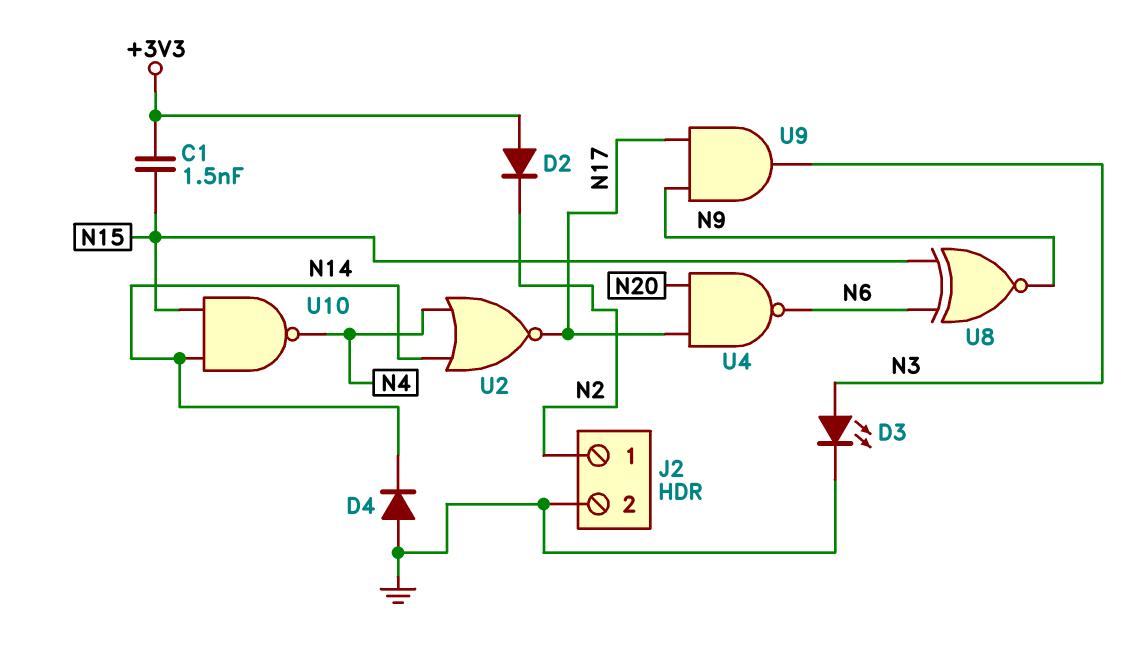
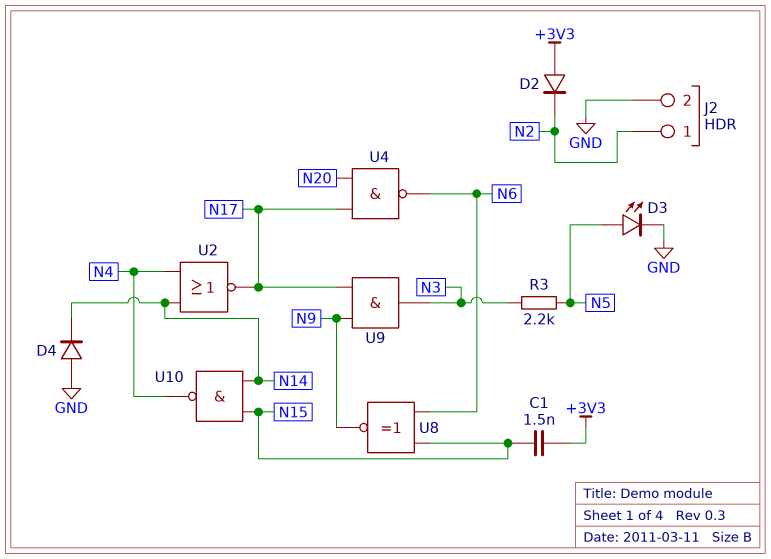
D3: LED (A N3, K GND) -> LED (A N5, K GND)
R3: none -> 2.2k (N3, N5)

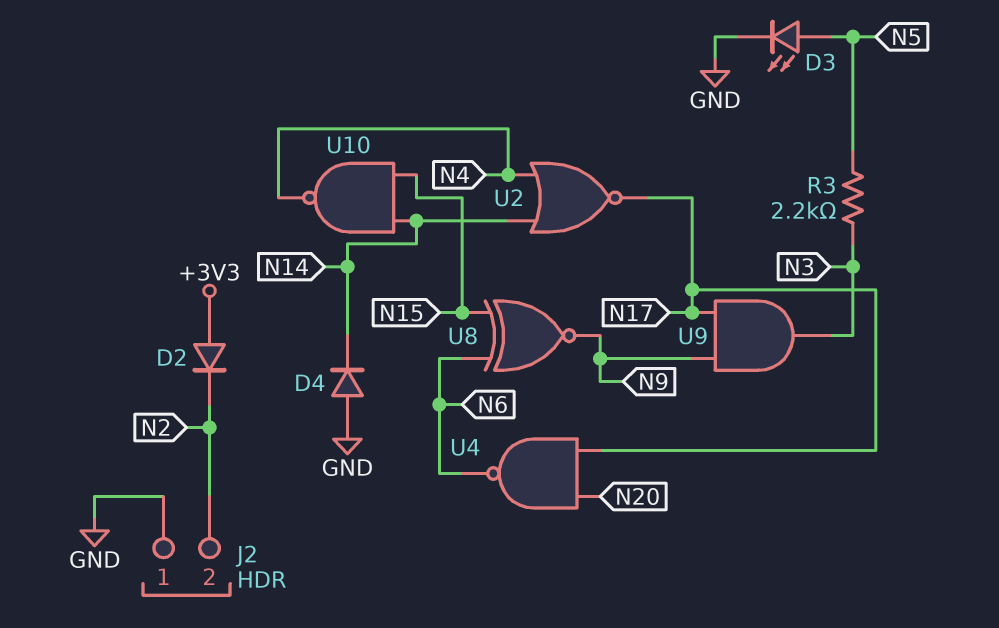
C1: 1.5nF (+3V3, N15) -> none
J2 pin 1: N2 -> GND
J2 pin 2: GND -> N2

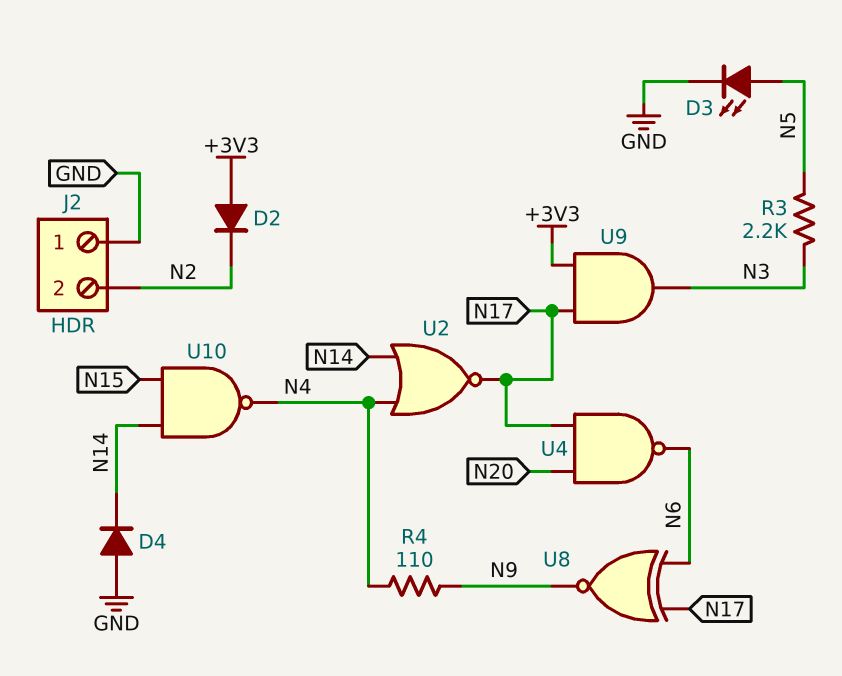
R4: none -> 110 (N4, N9)
U8: XNOR (in N6, in N15, out N9) -> XNOR (in N6, in N17, out N9)
U9: AND (in N9, in N17, out N3) -> AND (in +3V3, in N17, out N3)

